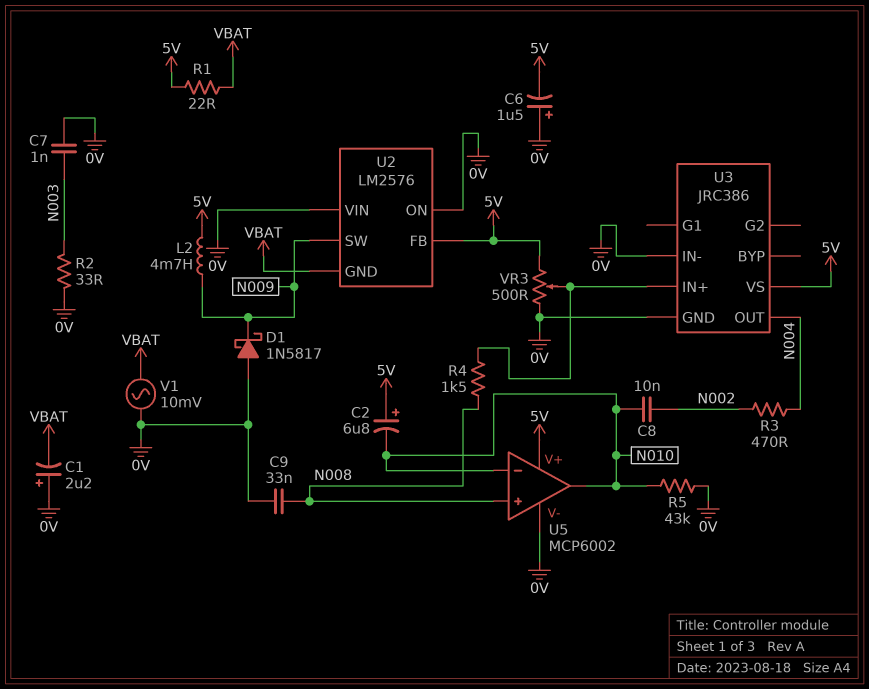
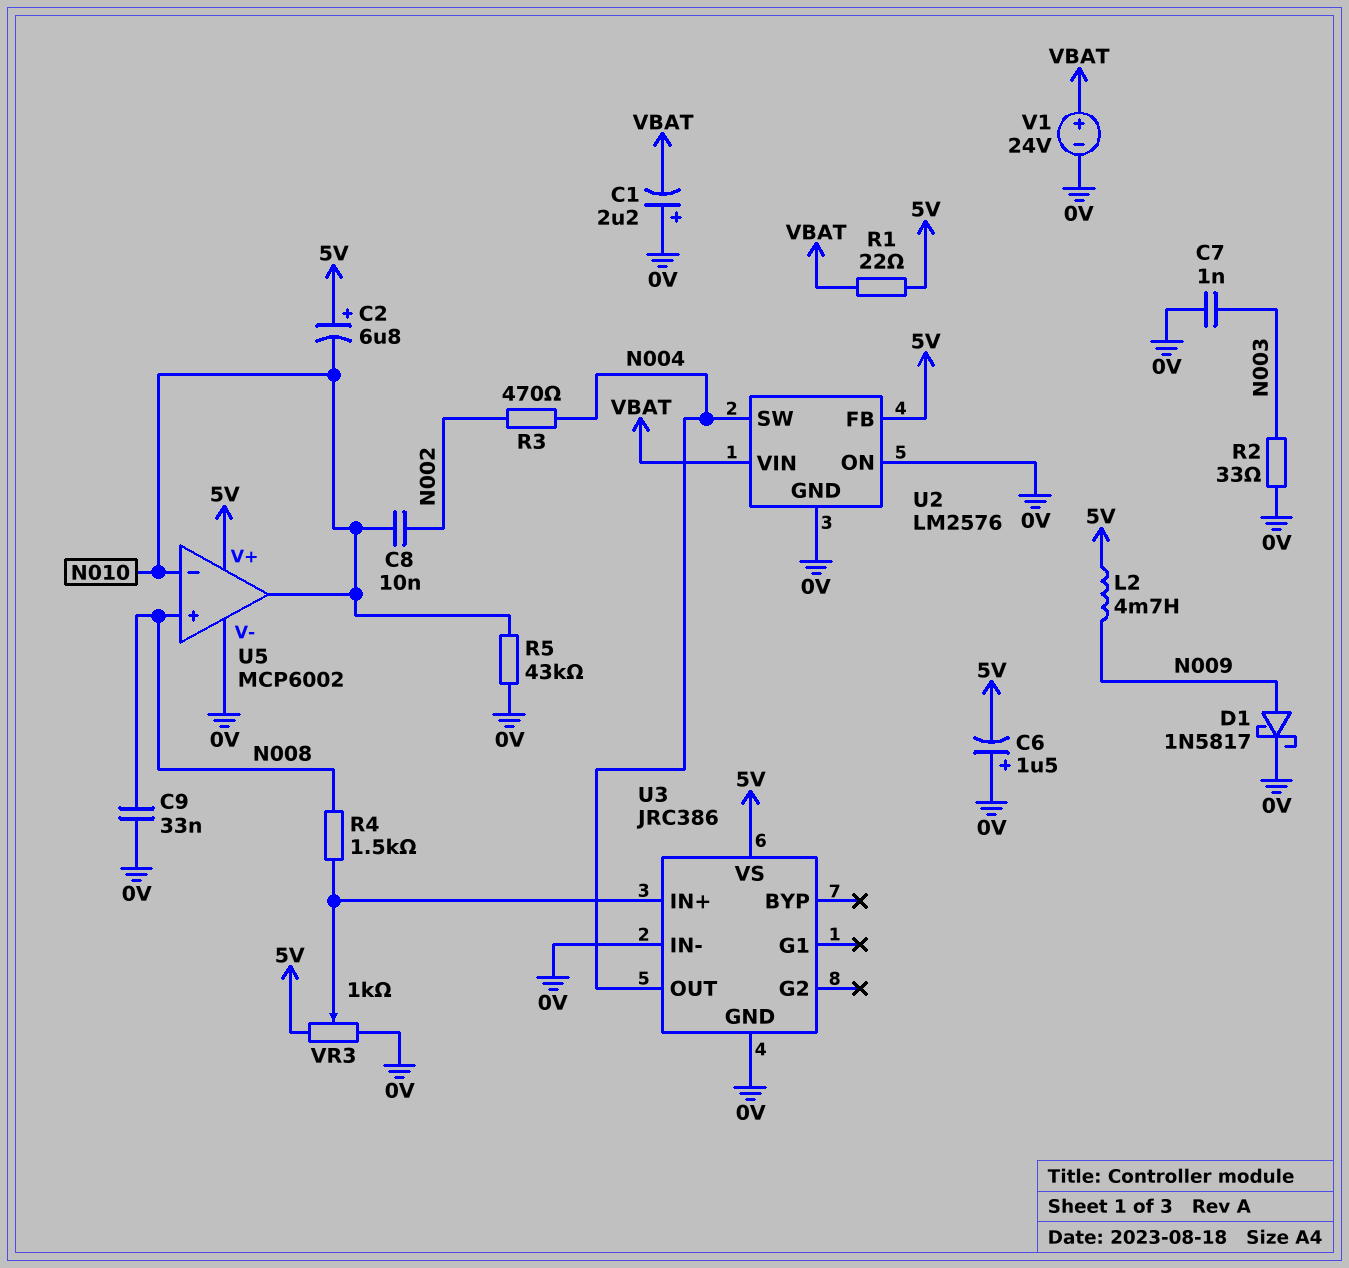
D1: schottky 1N5817 (A 0V, K N009) -> schottky 1N5817 (A N009, K 0V)
U2 pin GND: VBAT -> 0V
U2 pin SW: N009 -> N004
U2 pin VIN: 0V -> VBAT
V1: AC 10mV (0V, VBAT) -> 24V (plus VBAT, minus 0V)
VR3: 500 (0V, 5V, wiper U3/IN+) -> 1k (0V, 5V, wiper U3/IN+)

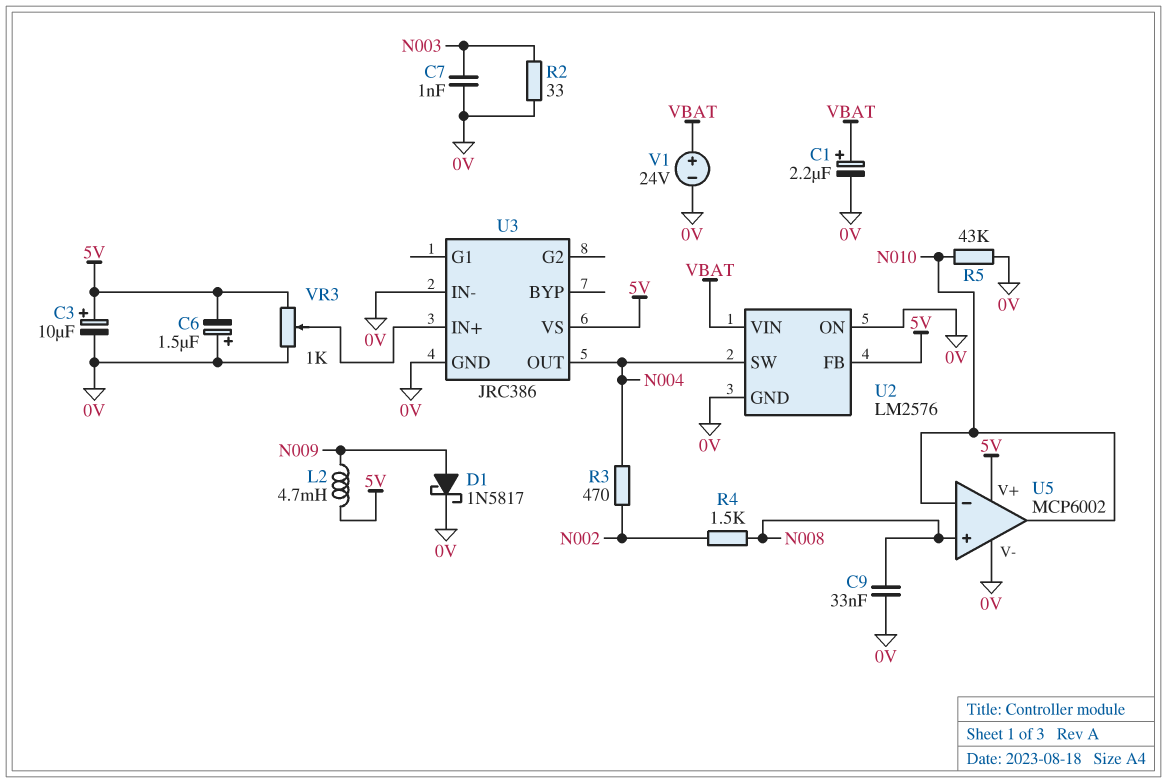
C1: 2.2uF (plus 0V, minus VBAT) -> 2.2uF (plus VBAT, minus 0V)
C2: 6.8uF (plus 5V, minus N010) -> none
C3: none -> 10uF (plus 5V, minus 0V)
C8: 10nF (N002, N010) -> none
R1: 22 (5V, VBAT) -> none
R4: 1.5k (N008, U3/IN+) -> 1.5k (N002, N008)

